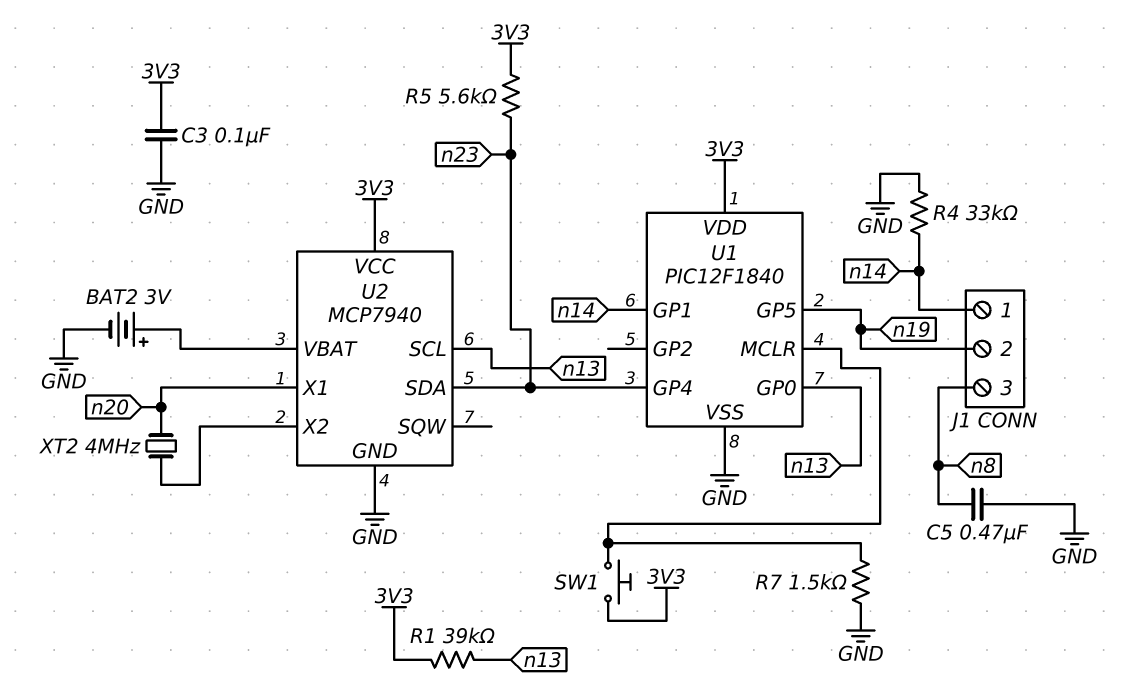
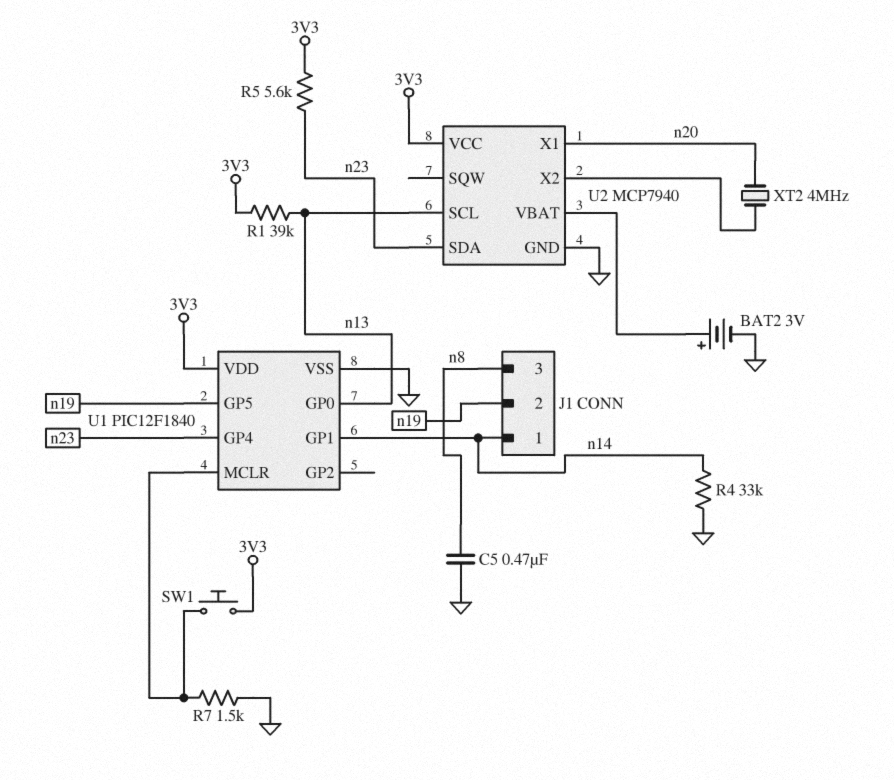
C3: 100nF (3V3, GND) -> none

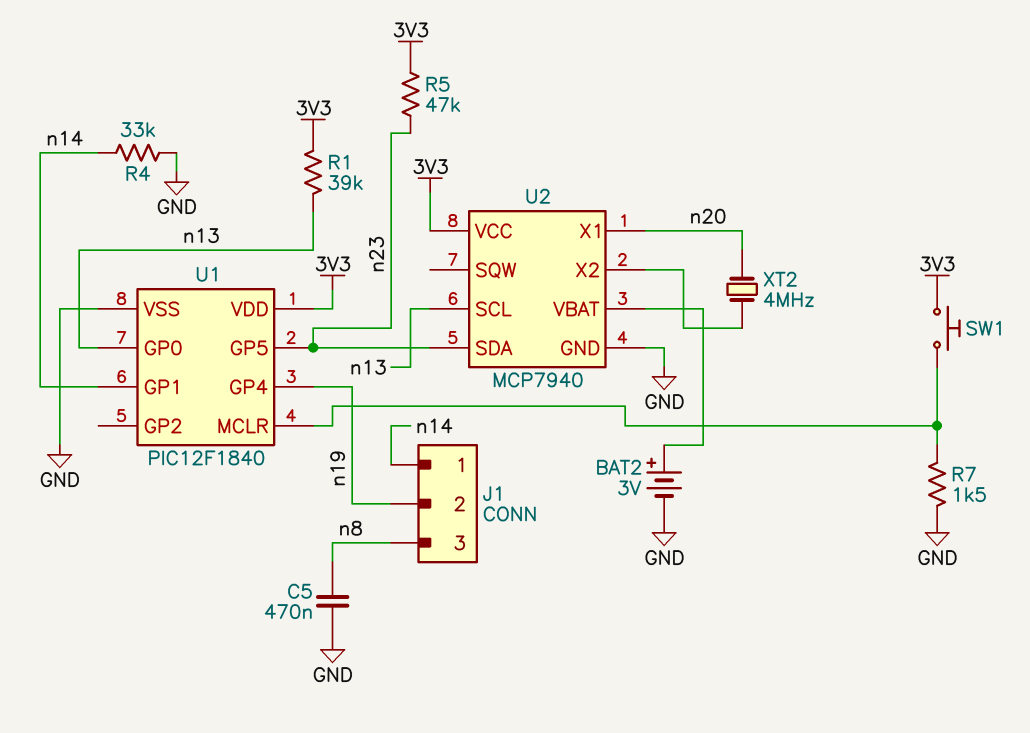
R5: 5.6k (3V3, n23) -> 47k (3V3, n23)
U1 pin GP4: n23 -> n19
U1 pin GP5: n19 -> n23

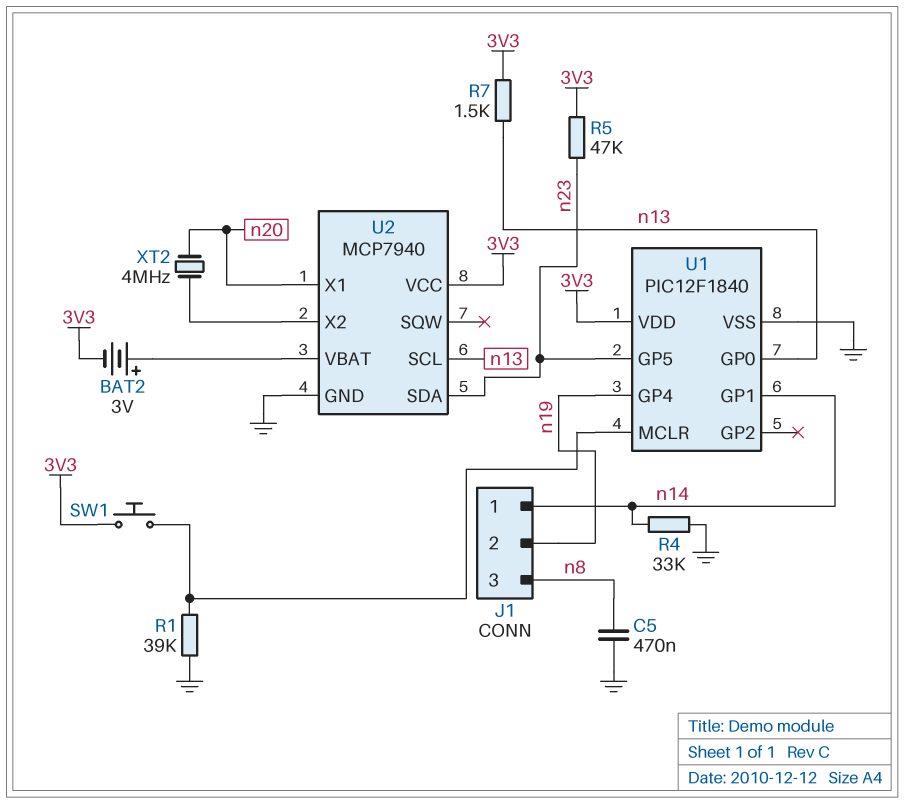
BAT2: 3V (plus U2/VBAT, minus GND) -> 3V (plus U2/VBAT, minus 3V3)
R1: 39k (3V3, n13) -> 39k (GND, U1/MCLR)
R7: 1.5k (GND, U1/MCLR) -> 1.5k (3V3, n13)

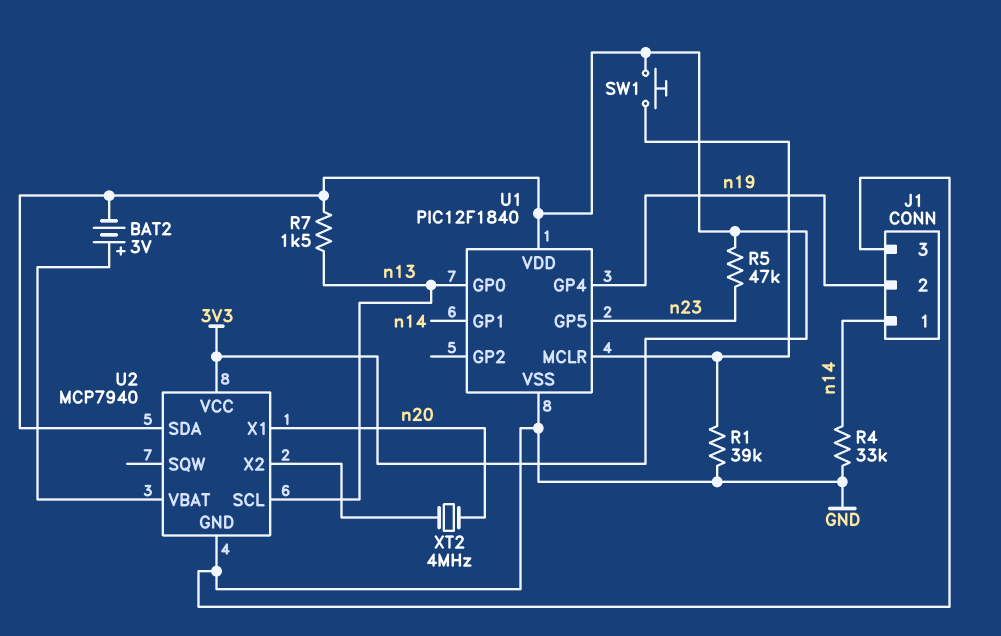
C5: 470nF (GND, n8) -> none
J1 pin 3: n8 -> GND
U2 pin SDA: n23 -> 3V3

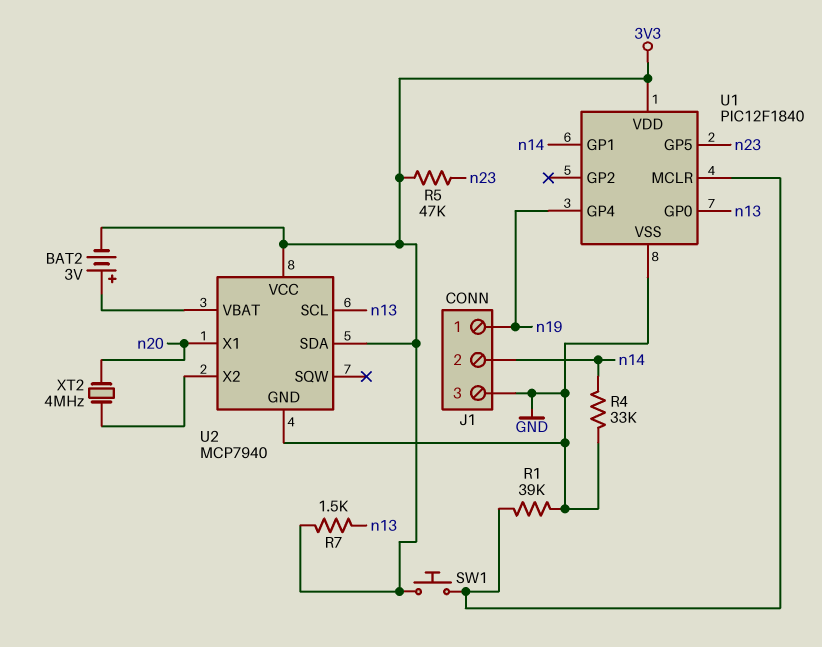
J1 pin 1: n14 -> n19
J1 pin 2: n19 -> n14

